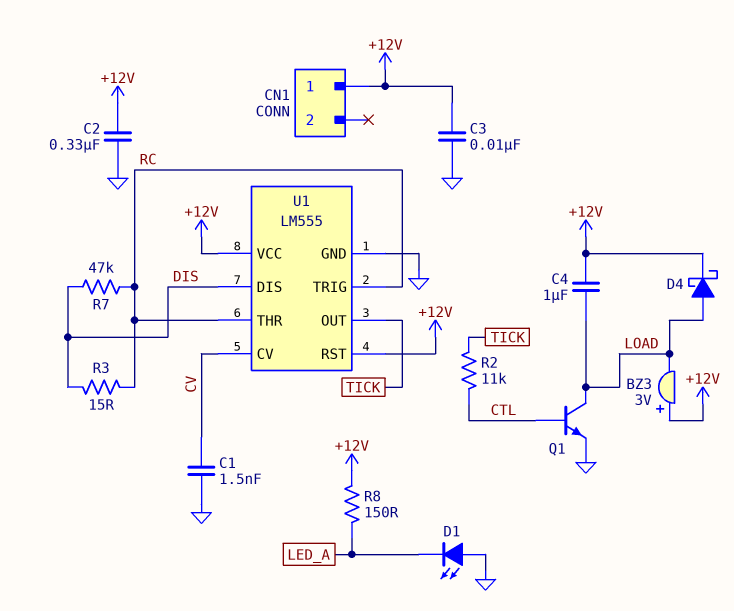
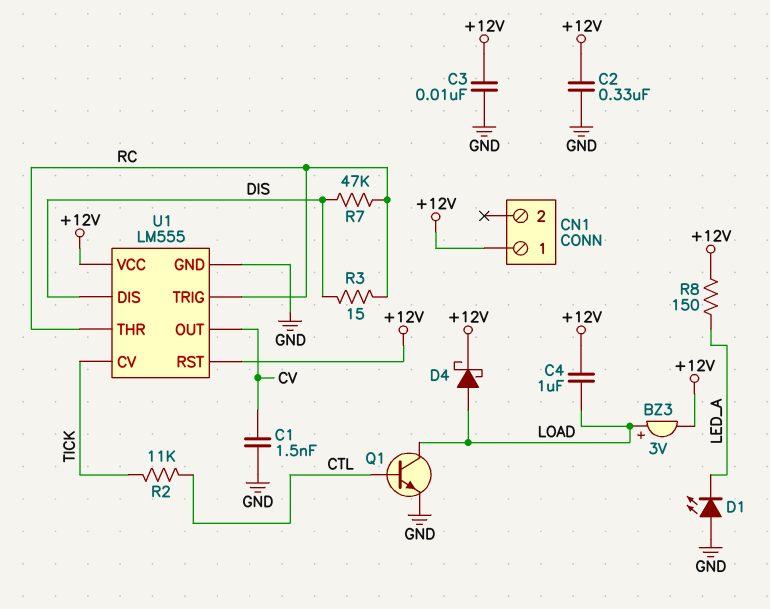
BZ3: buzzer 3V (plus +12V, minus LOAD) -> buzzer 3V (plus LOAD, minus +12V)
U1 pin CV: CV -> TICK
U1 pin OUT: TICK -> CV

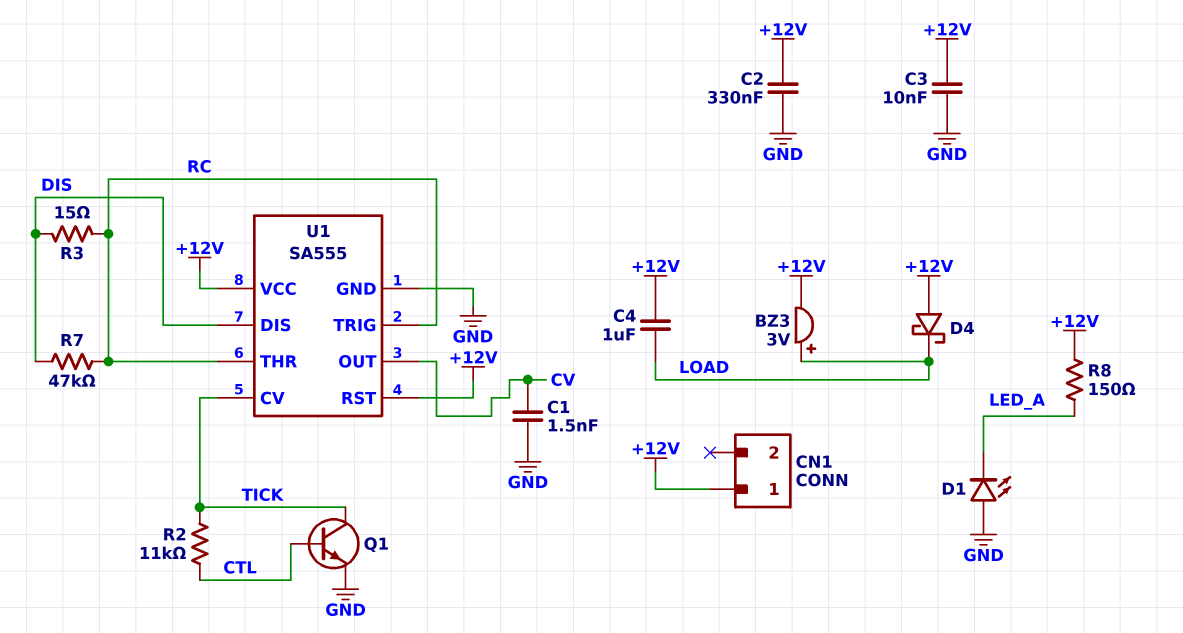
D4: schottky (A LOAD, K +12V) -> schottky (A +12V, K LOAD)
Q1: NPN (B CTL, C LOAD, E GND) -> NPN (B CTL, C TICK, E GND)
U1: LM555 -> SA555

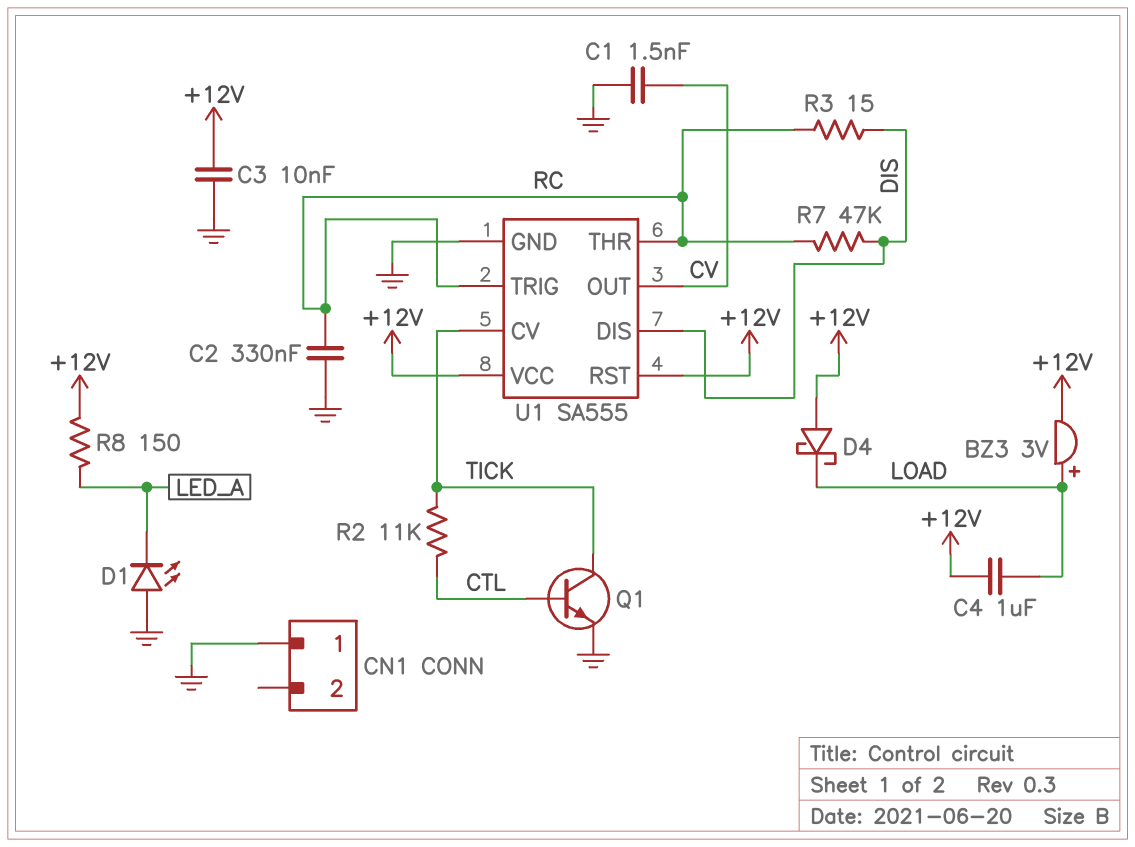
C2: 330nF (+12V, GND) -> 330nF (GND, RC)
CN1 pin 1: +12V -> GND

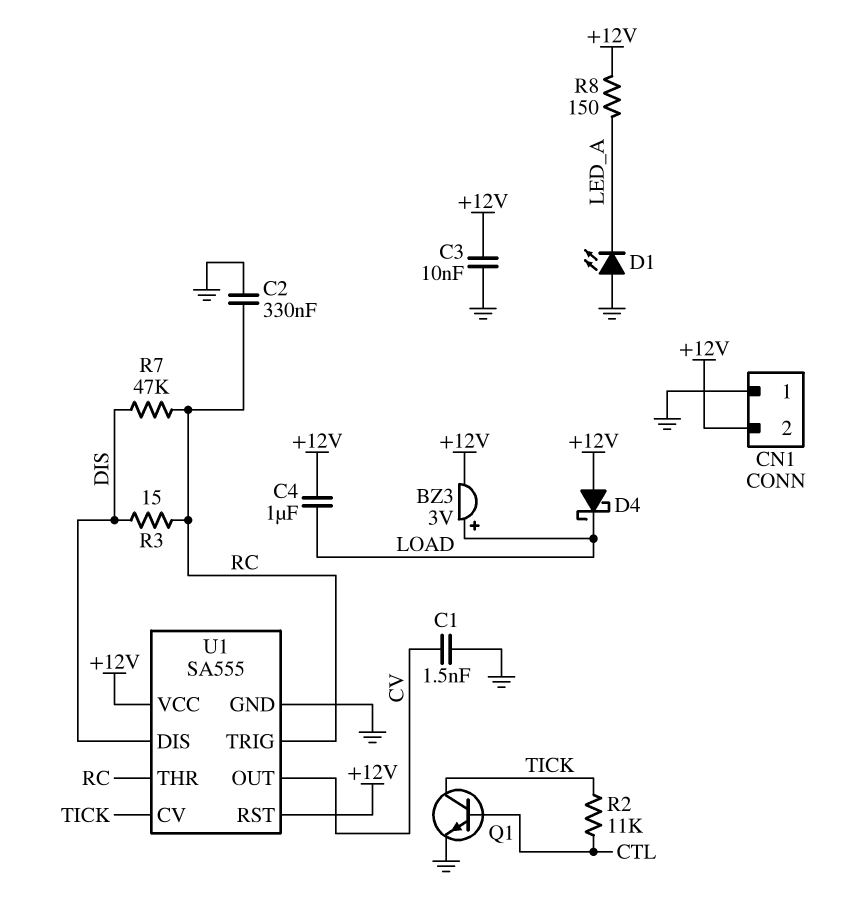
CN1 pin 2: none -> +12V

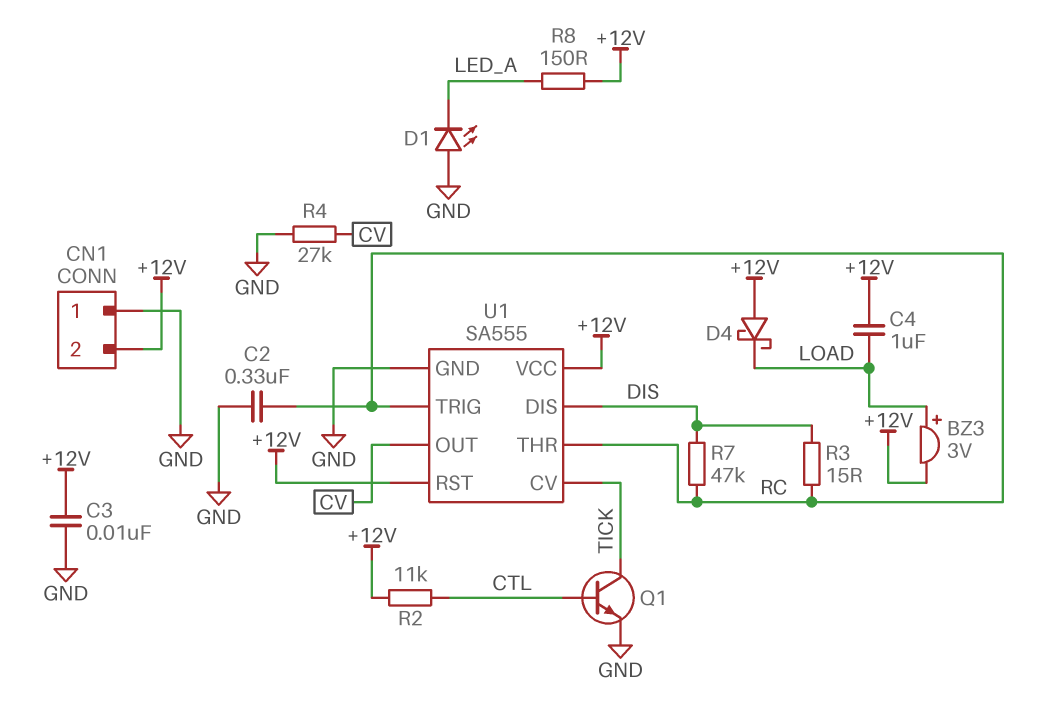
C1: 1.5nF (CV, GND) -> none
R2: 11k (CTL, TICK) -> 11k (+12V, CTL)
R4: none -> 27k (CV, GND)

